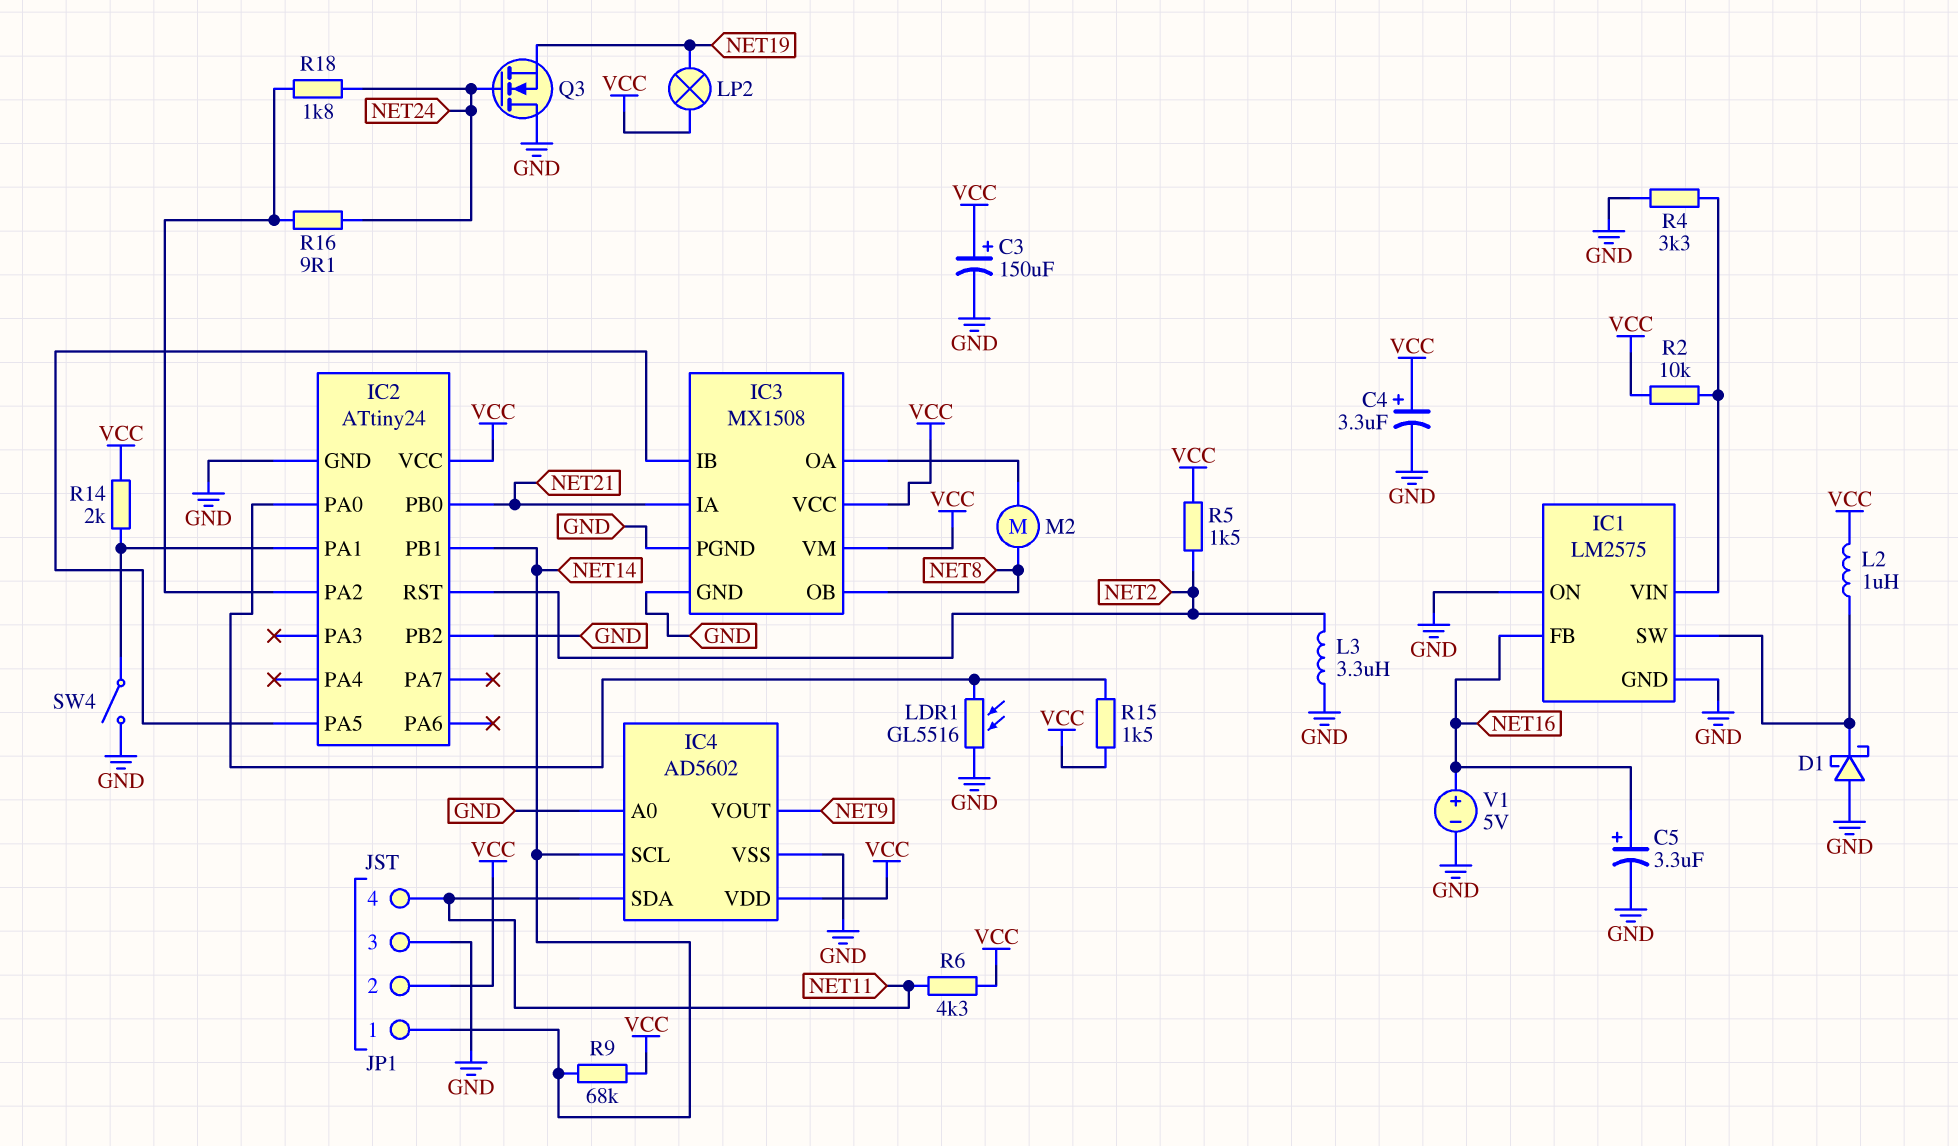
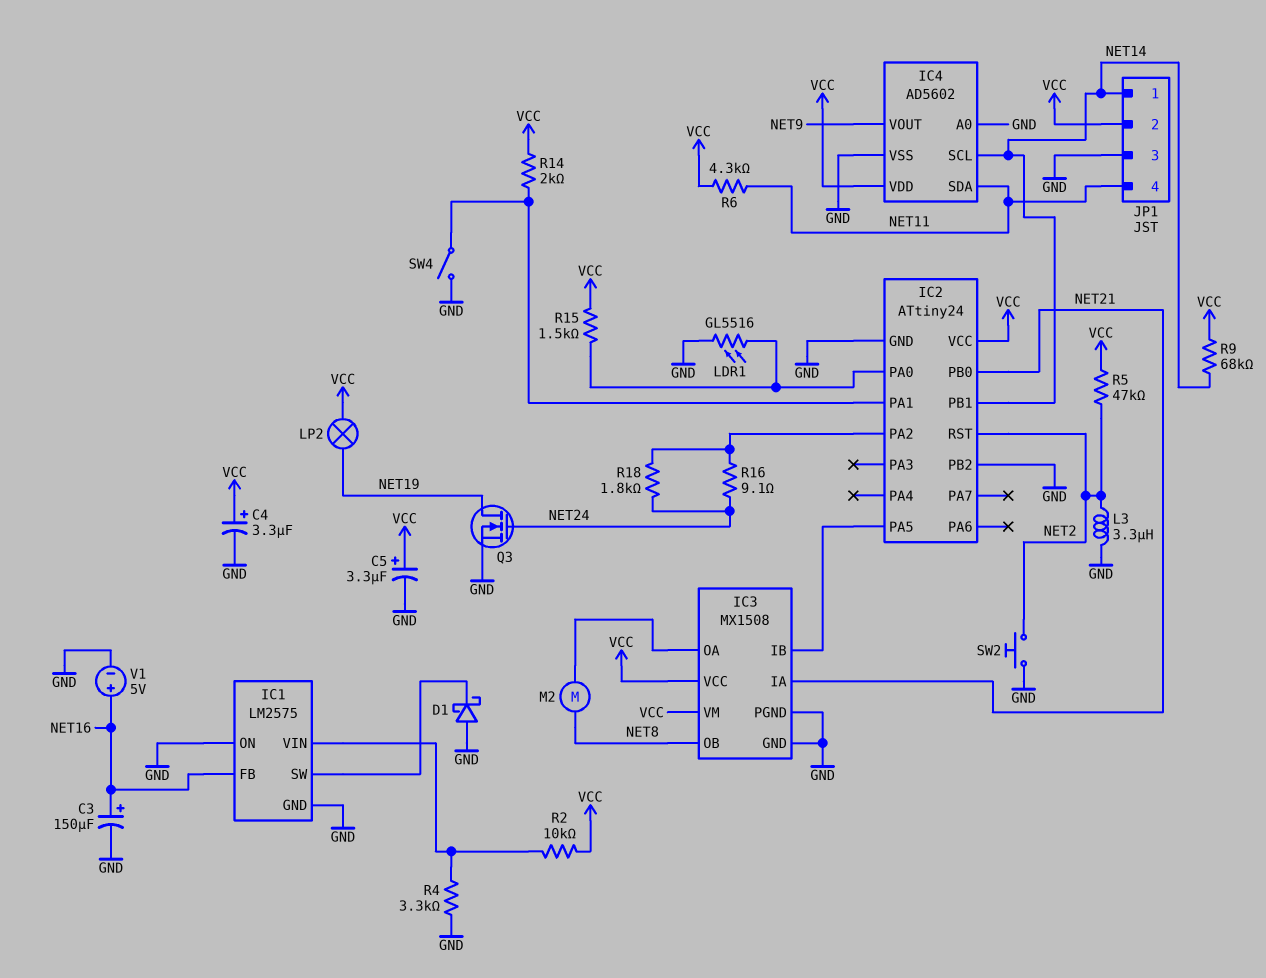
C3: 150uF (plus VCC, minus GND) -> 150uF (plus NET16, minus GND)
C5: 3.3uF (plus NET16, minus GND) -> 3.3uF (plus VCC, minus GND)
L2: 1uH (IC1/SW, VCC) -> none
Q3: NMOS (G NET24, D GND, S NET19) -> NMOS (G NET24, D NET19, S GND)
R5: 1.5k (NET2, VCC) -> 47k (NET2, VCC)
SW2: none -> button (GND, NET2)

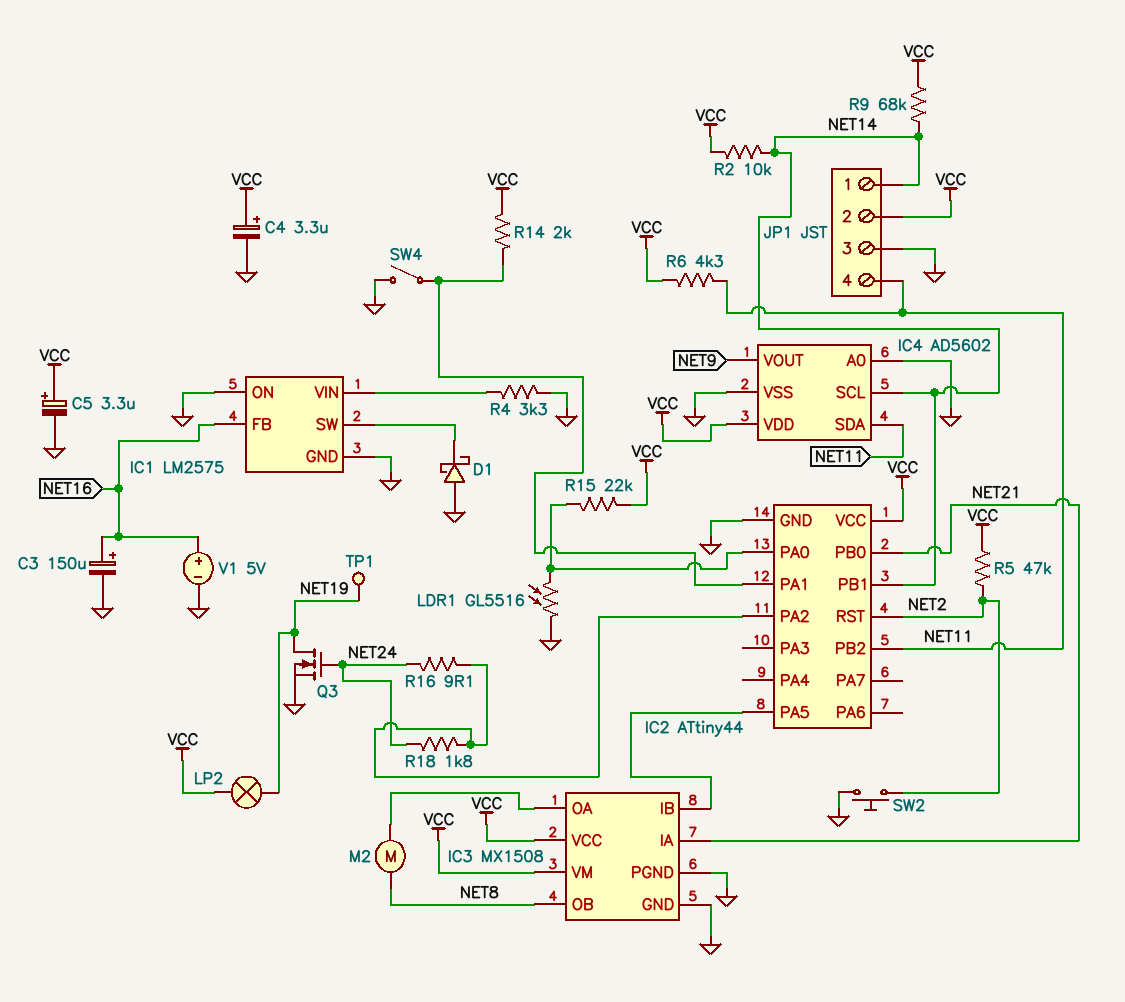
IC2: ATtiny24 -> ATtiny44
IC2 pin PB2: GND -> NET11
L3: 3.3uH (GND, NET2) -> none
R2: 10k (IC1/VIN, VCC) -> 10k (NET14, VCC)
R15: 1.5k (IC2/PA0, VCC) -> 22k (IC2/PA0, VCC)
TP1: none -> test point (NET19)

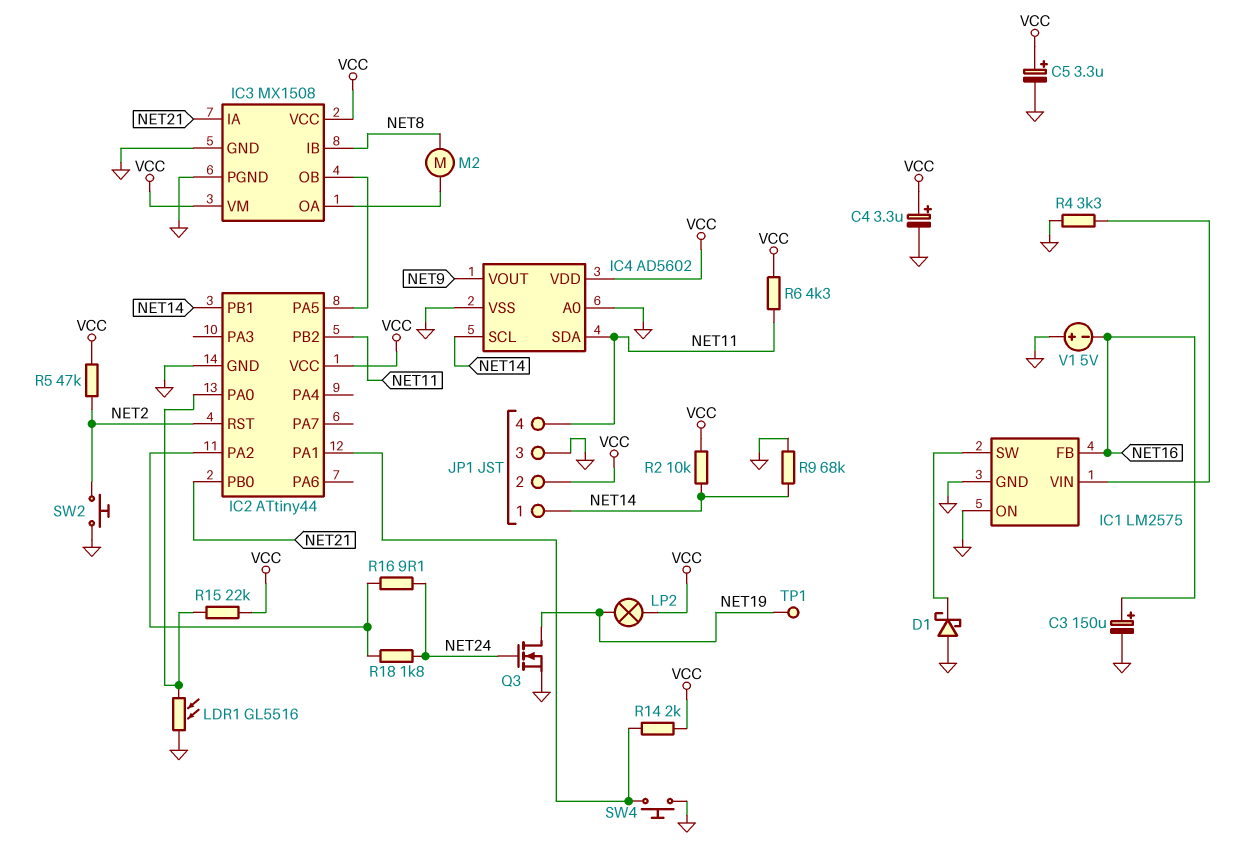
IC3 pin IB: IC2/PA5 -> NET8
IC3 pin OB: NET8 -> IC2/PA5
R9: 68k (NET14, VCC) -> 68k (GND, NET14)
SW4: switch (GND, IC2/PA1) -> button (GND, IC2/PA1)
V1: 5V (plus NET16, minus GND) -> 5V (plus GND, minus NET16)

